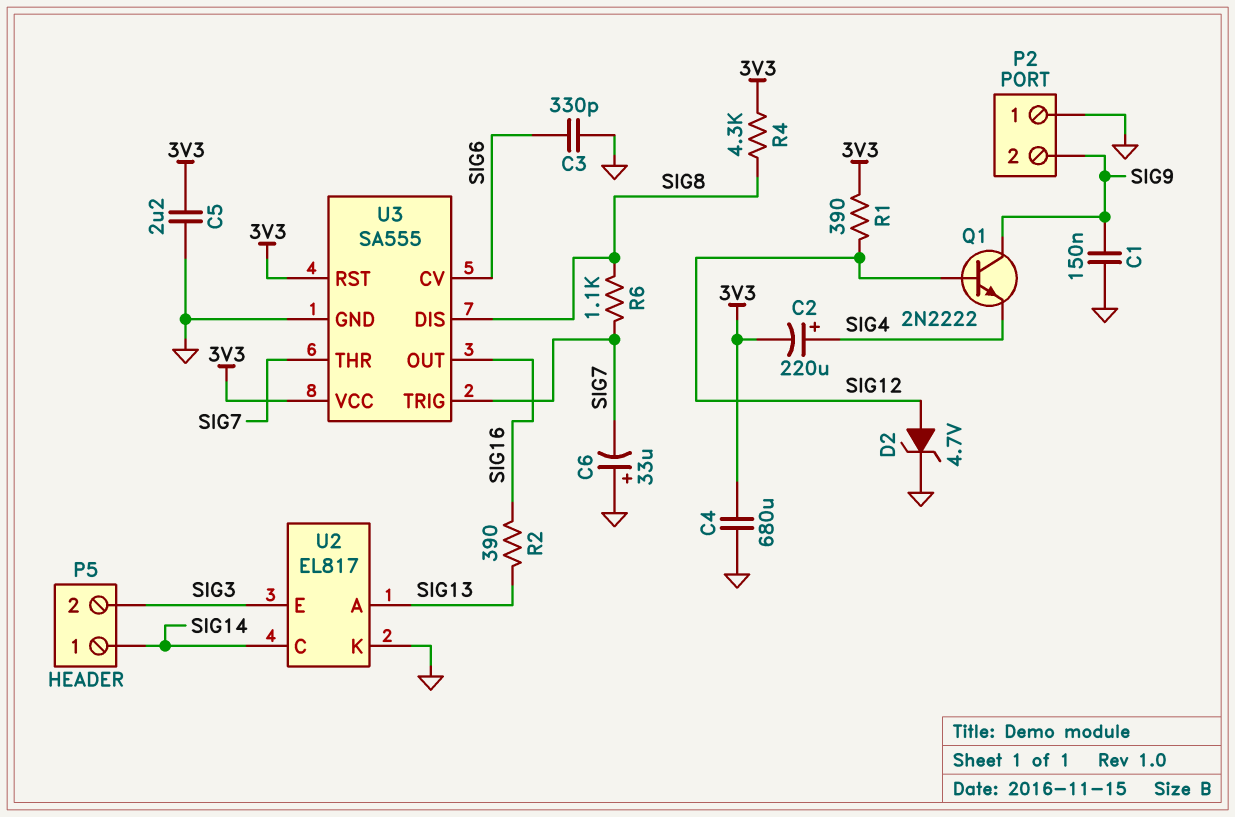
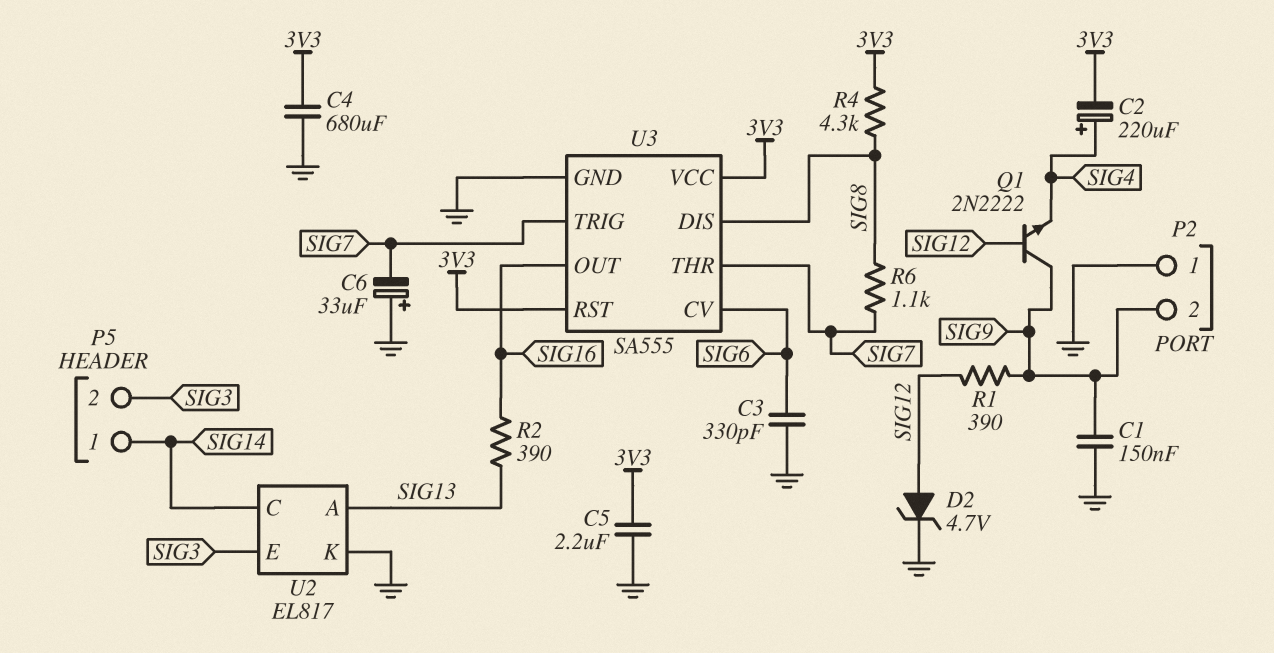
R1: 390 (3V3, SIG12) -> 390 (SIG9, SIG12)

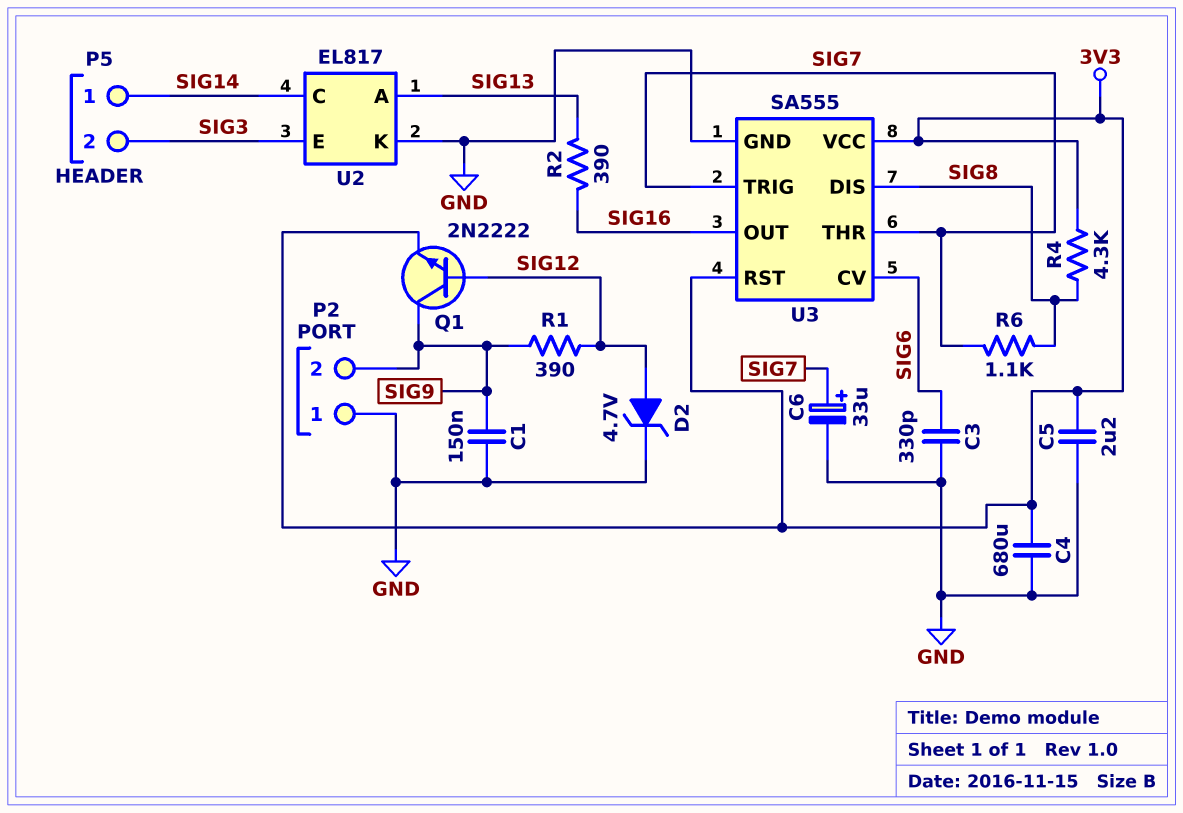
C2: 220uF (plus SIG4, minus 3V3) -> none
C6: 33uF (plus GND, minus SIG7) -> 33uF (plus SIG7, minus GND)
Q1: NPN 2N2222 (B SIG12, C SIG9, E SIG4) -> NPN 2N2222 (B SIG12, C SIG9, E 3V3)

